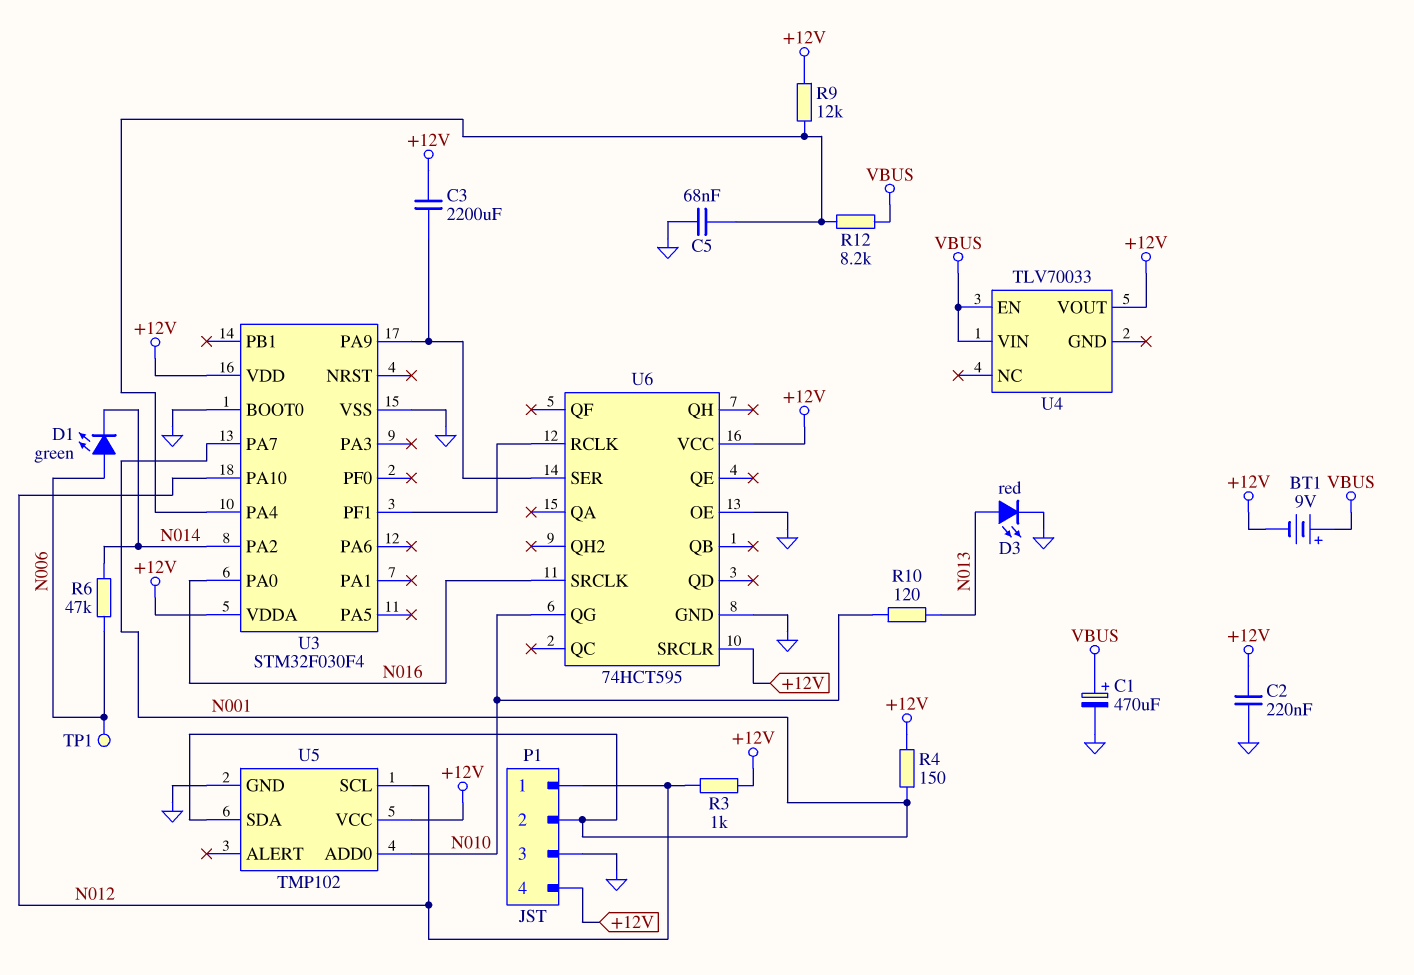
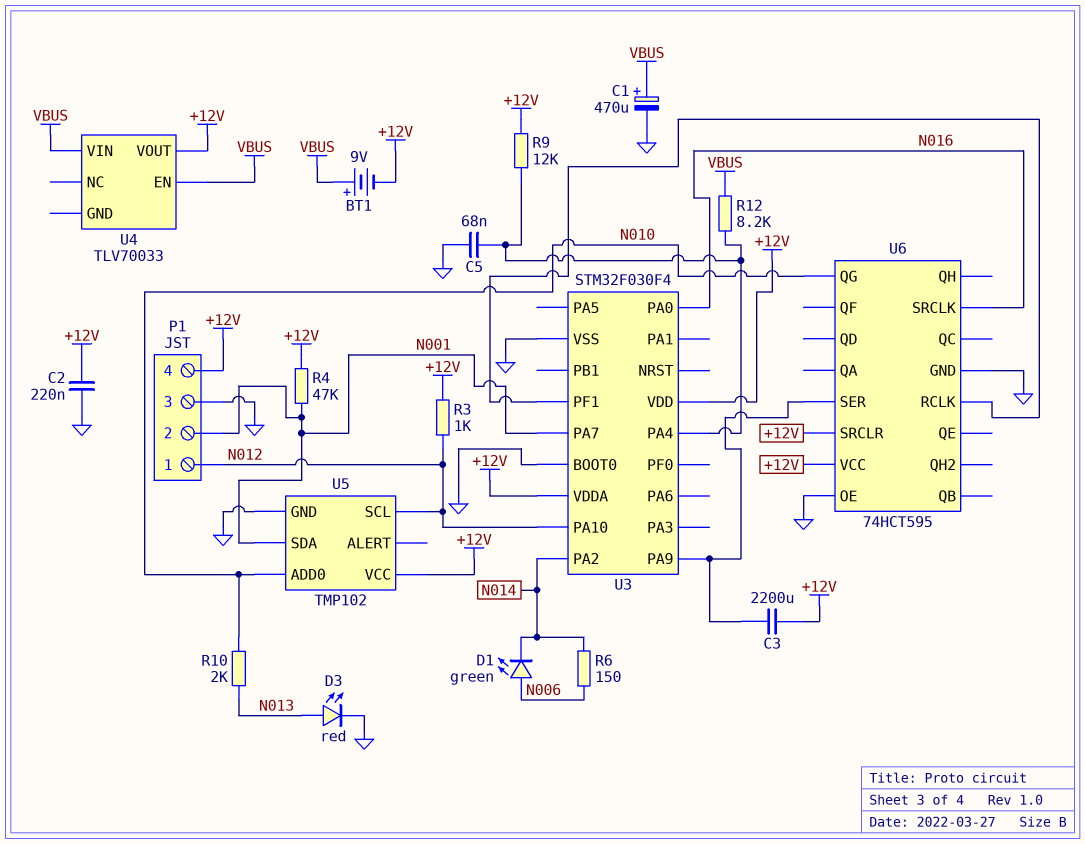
R4: 150 (+12V, N001) -> 47k (+12V, N001)
R6: 47k (N006, N014) -> 150 (N006, N014)
R10: 120 (N010, N013) -> 2k (N010, N013)
TP1: test point (N006) -> none

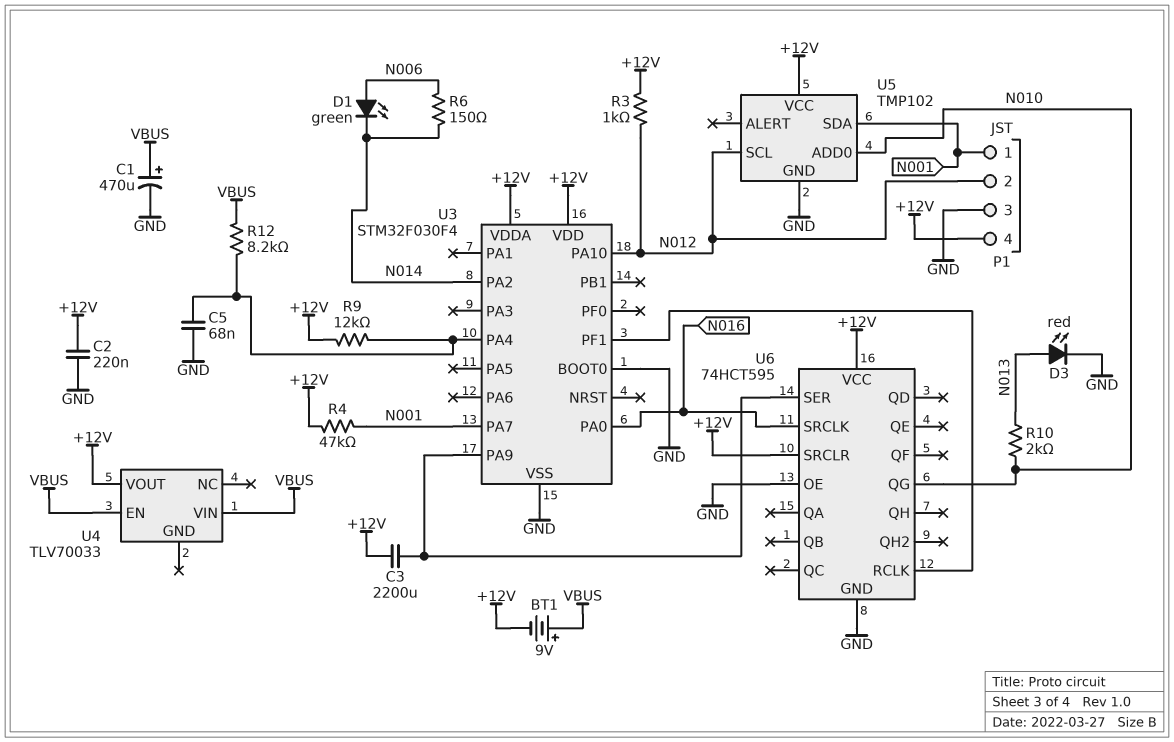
P1 pin 1: N012 -> N001
P1 pin 2: N001 -> N012

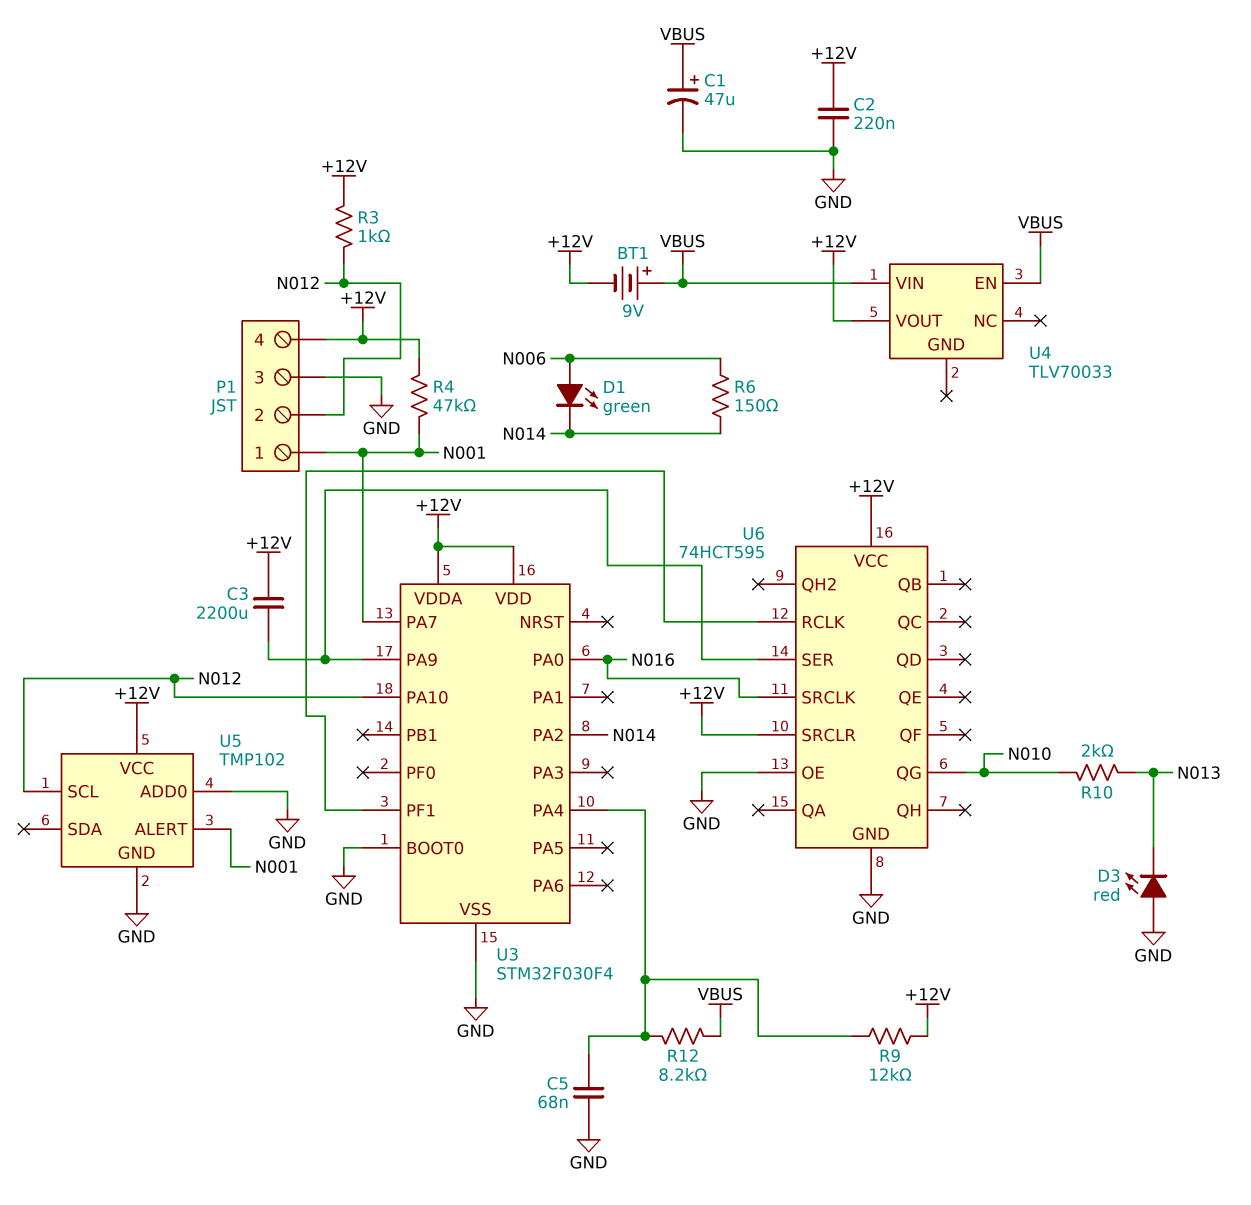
C1: 470uF (plus VBUS, minus GND) -> 47uF (plus VBUS, minus GND)
D3: LED red (A N013, K GND) -> LED red (A GND, K N013)
U5 pin ADD0: N010 -> GND
U5 pin ALERT: none -> N001
U5 pin SDA: N001 -> none

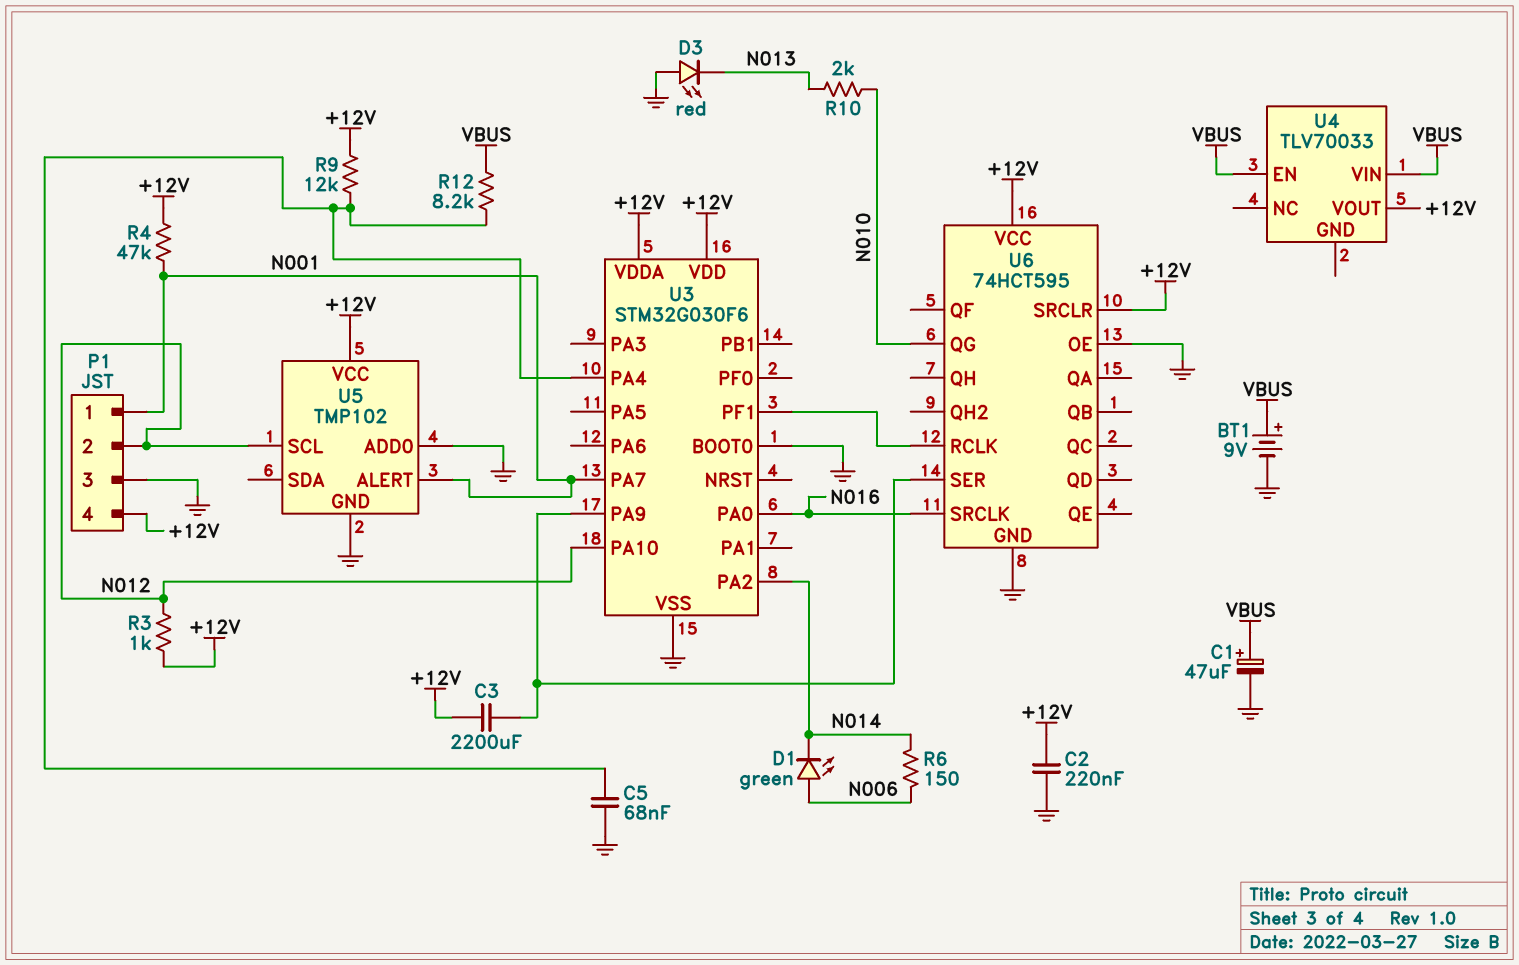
BT1: 9V (plus VBUS, minus +12V) -> 9V (plus VBUS, minus GND)
U3: STM32F030F4 -> STM32G030F6

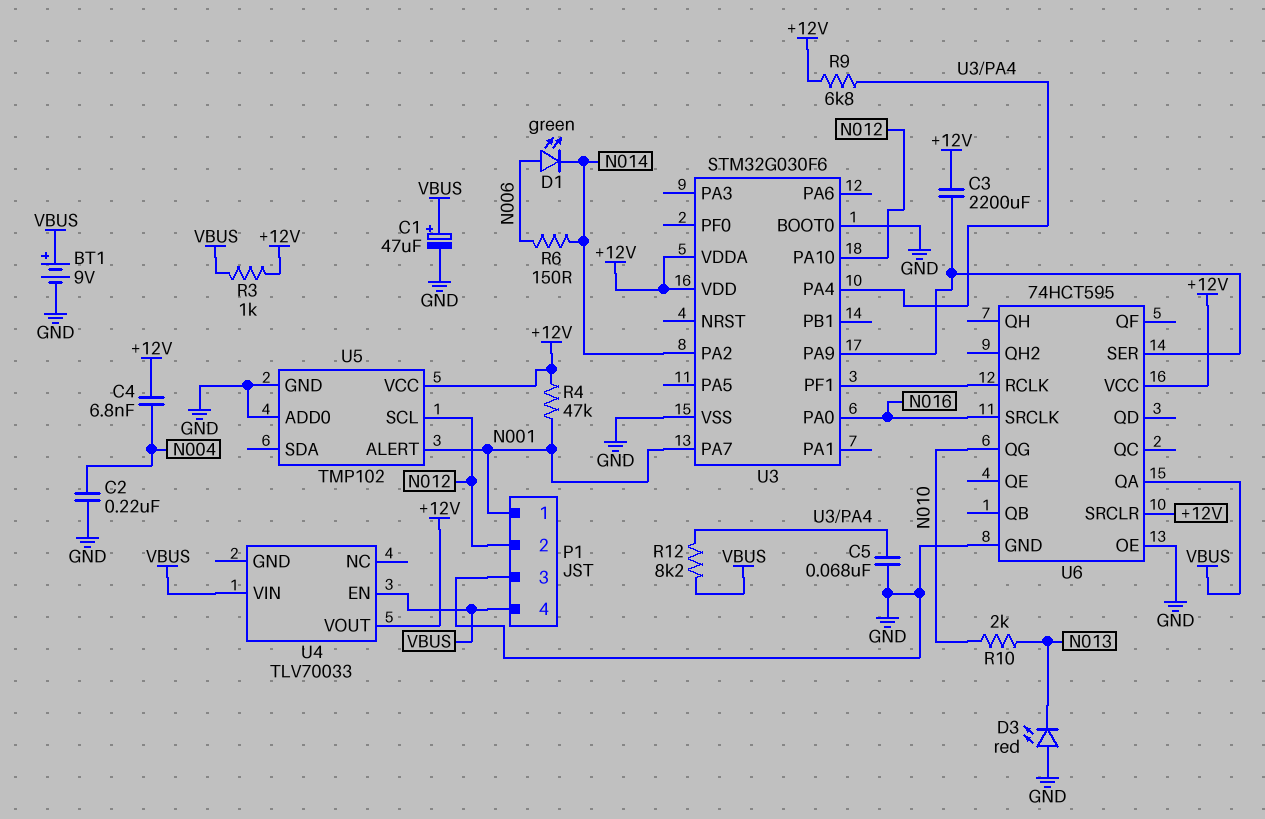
C2: 220nF (+12V, GND) -> 220nF (GND, N004)
C4: none -> 6.8nF (+12V, N004)
P1 pin 4: +12V -> VBUS
R3: 1k (+12V, N012) -> 1k (+12V, VBUS)
R9: 12k (+12V, U3/PA4) -> 6.8k (+12V, U3/PA4)
U6 pin QA: none -> VBUS

